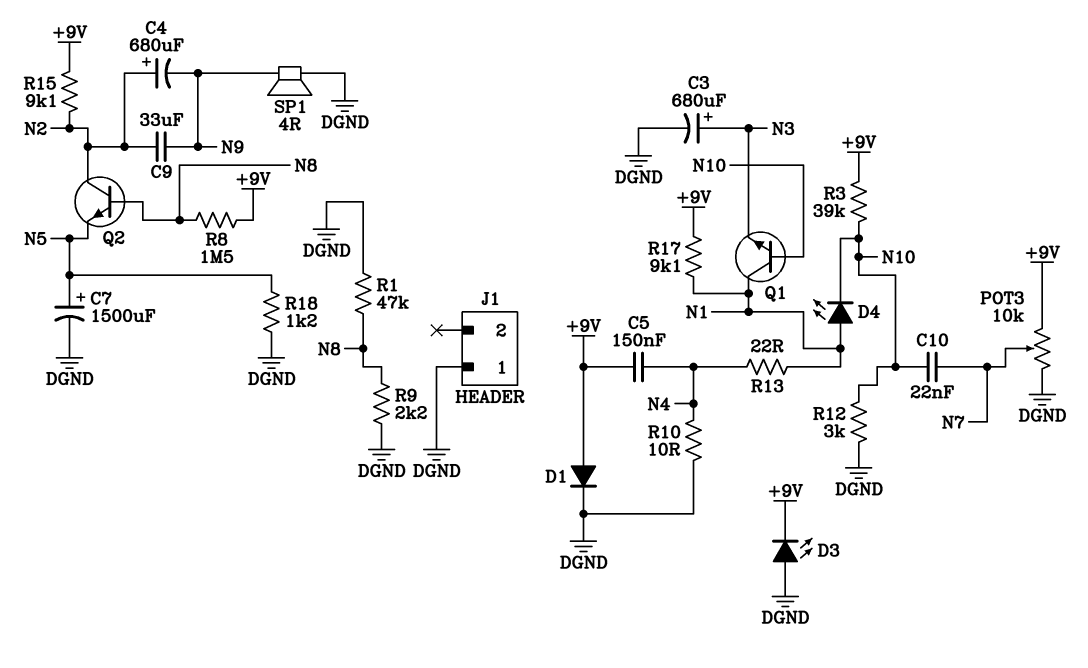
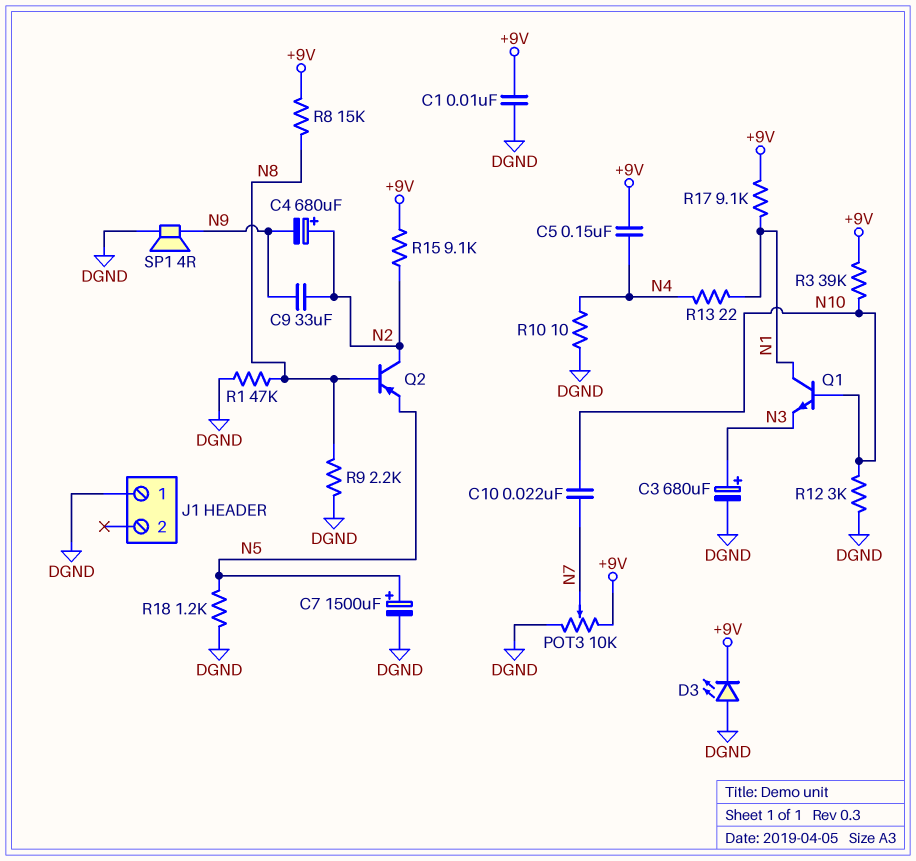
C1: none -> 10nF (+9V, DGND)
D1: diode (A +9V, K DGND) -> none
D4: LED (A N1, K N10) -> none
Q2: NPN (B N8, C N2, E N5) -> PNP (B N8, C N2, E N5)
R8: 1.5M (+9V, N8) -> 15k (+9V, N8)

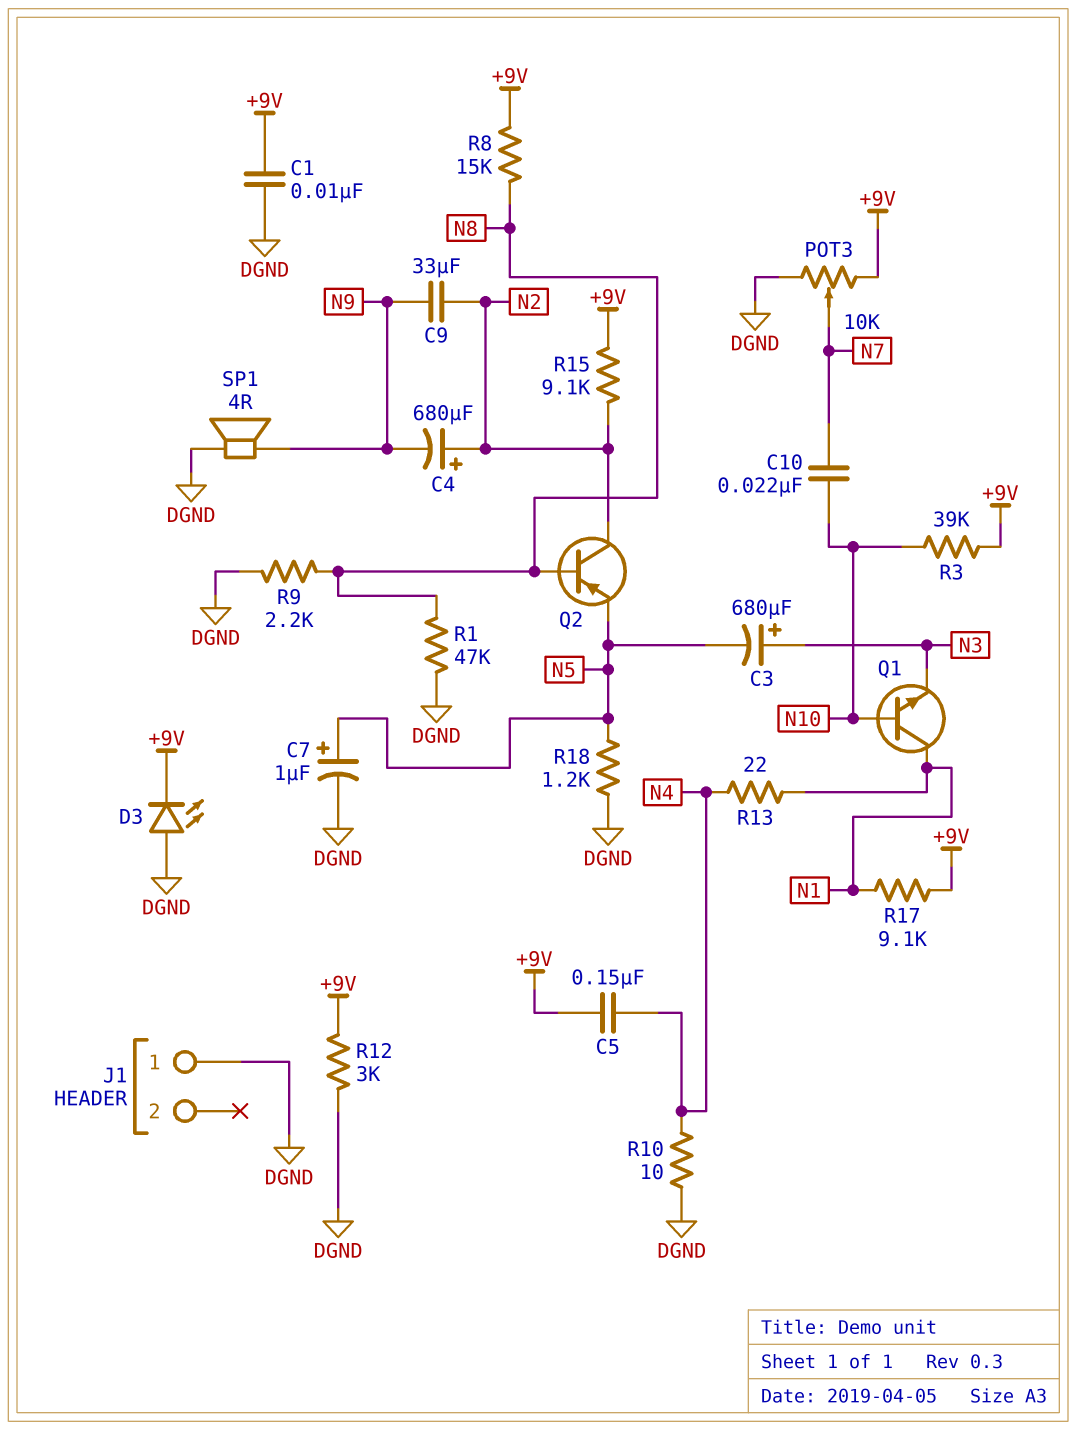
C3: 680uF (plus N3, minus DGND) -> 680uF (plus N3, minus N5)
C7: 1500uF (plus N5, minus DGND) -> 1uF (plus N5, minus DGND)
R12: 3k (DGND, N10) -> 3k (+9V, DGND)

